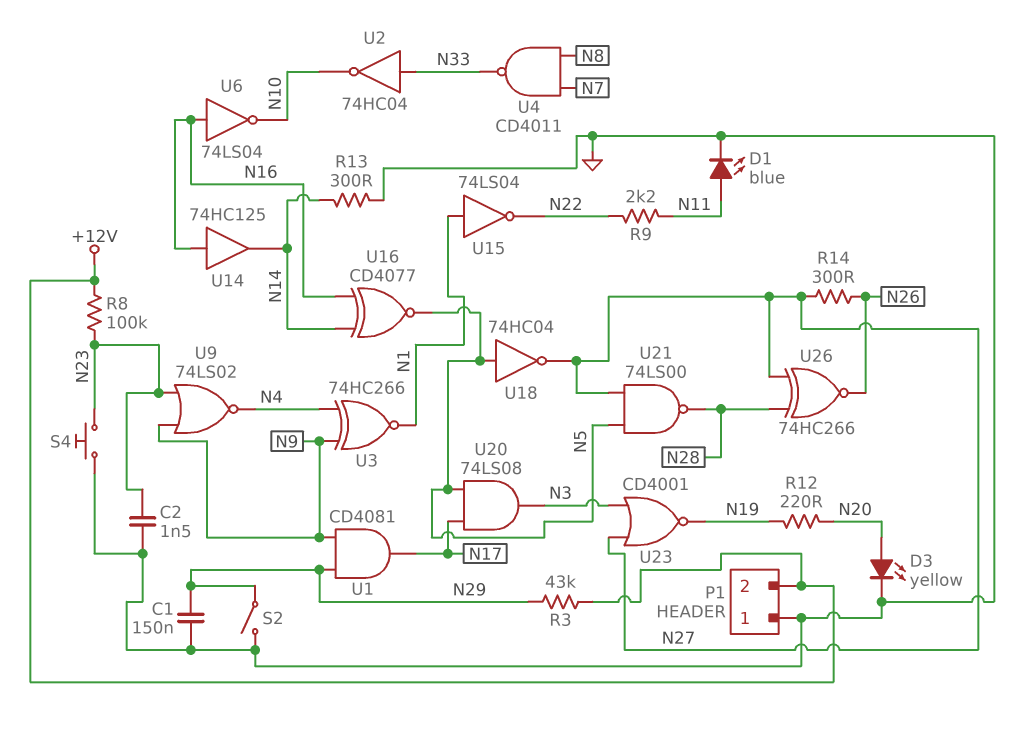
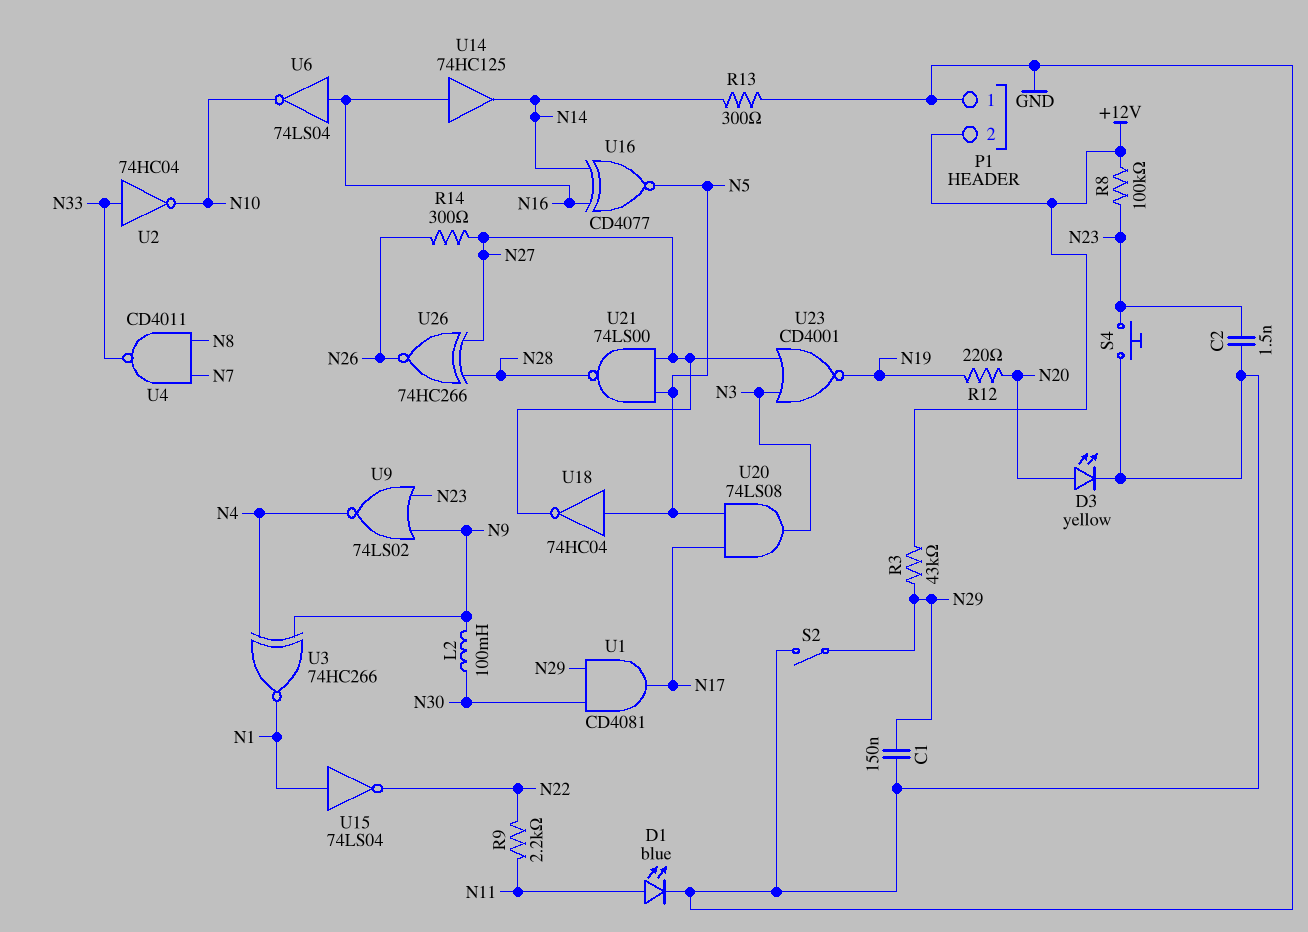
L2: none -> 100mH (N9, N30)
U1: AND CD4081 (in N9, in N29, out N17) -> AND CD4081 (in N29, in N30, out N17)

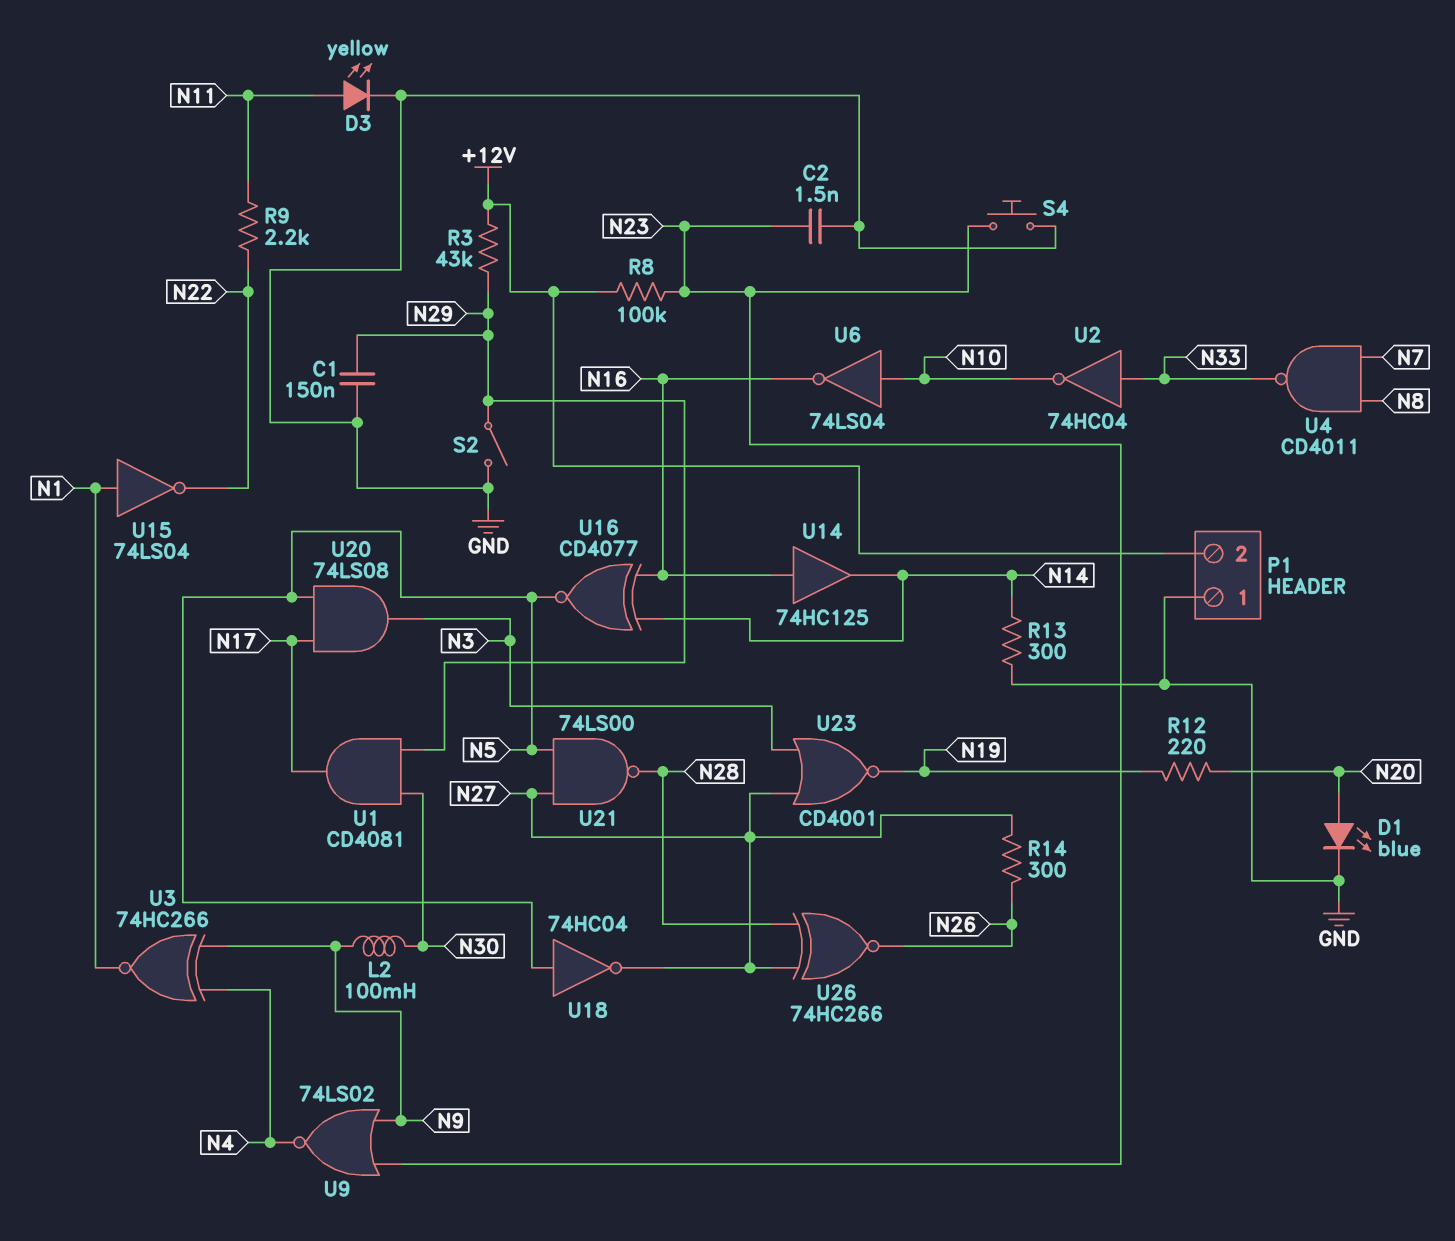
D1: LED blue (A N11, K GND) -> LED blue (A N20, K GND)
D3: LED yellow (A N20, K GND) -> LED yellow (A N11, K GND)
U6: NOT 74LS04 (in N16, out N10) -> NOT 74LS04 (in N10, out N16)

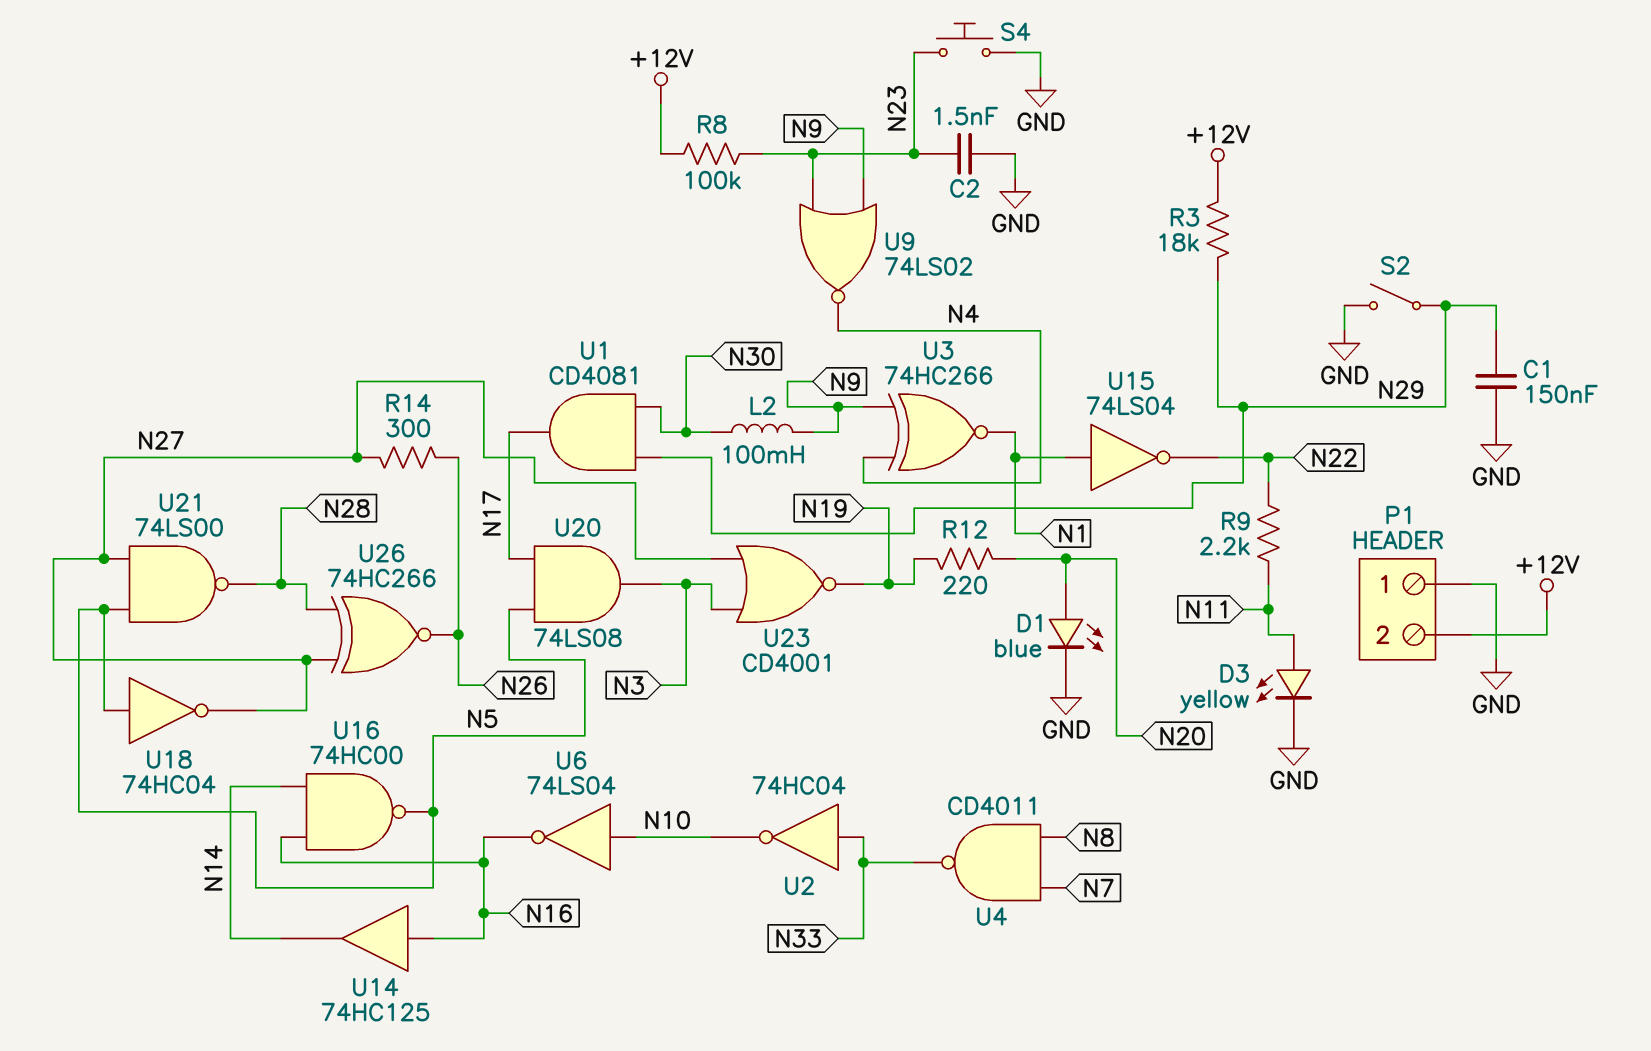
R3: 43k (+12V, N29) -> 18k (+12V, N29)
R13: 300 (GND, N14) -> none
U16: XNOR CD4077 (in N14, in N16, out N5) -> NAND 74HC00 (in N14, in N16, out N5)

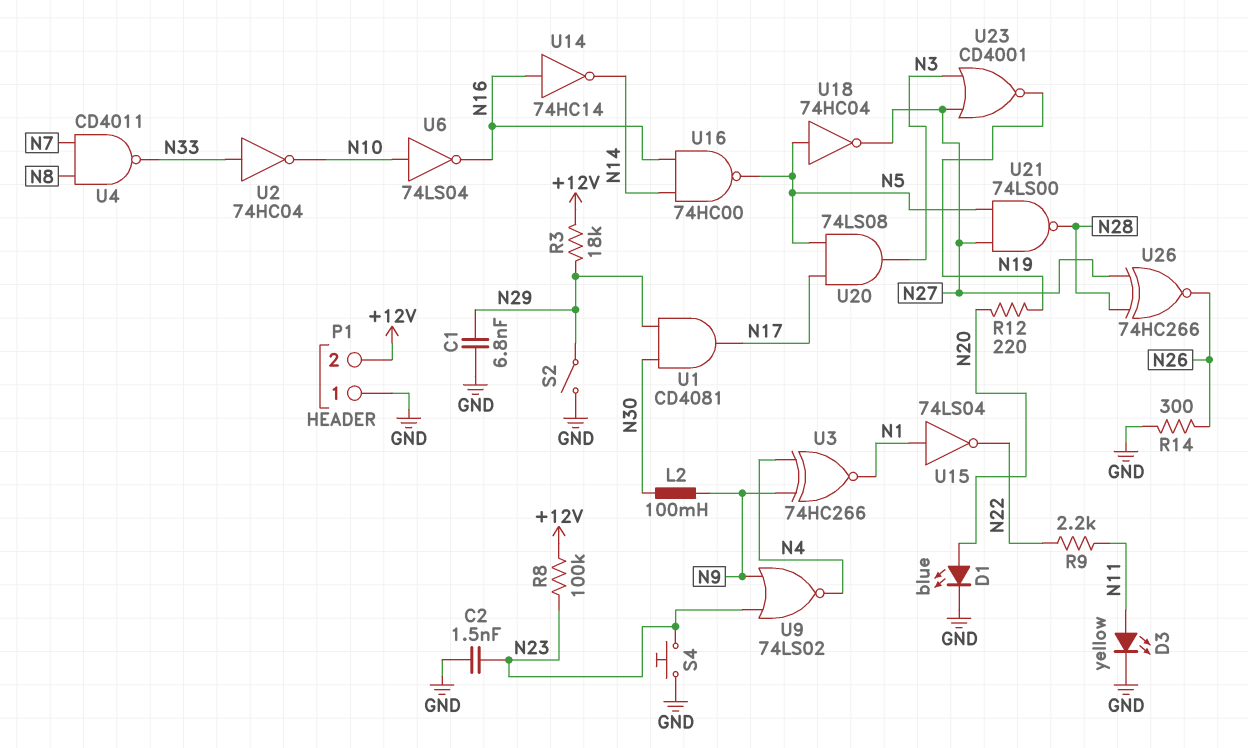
C1: 150nF (GND, N29) -> 6.8nF (GND, N29)
R14: 300 (N26, N27) -> 300 (GND, N26)
U14: buffer 74HC125 (in N16, out N14) -> NOT 74HC14 (in N16, out N14)

